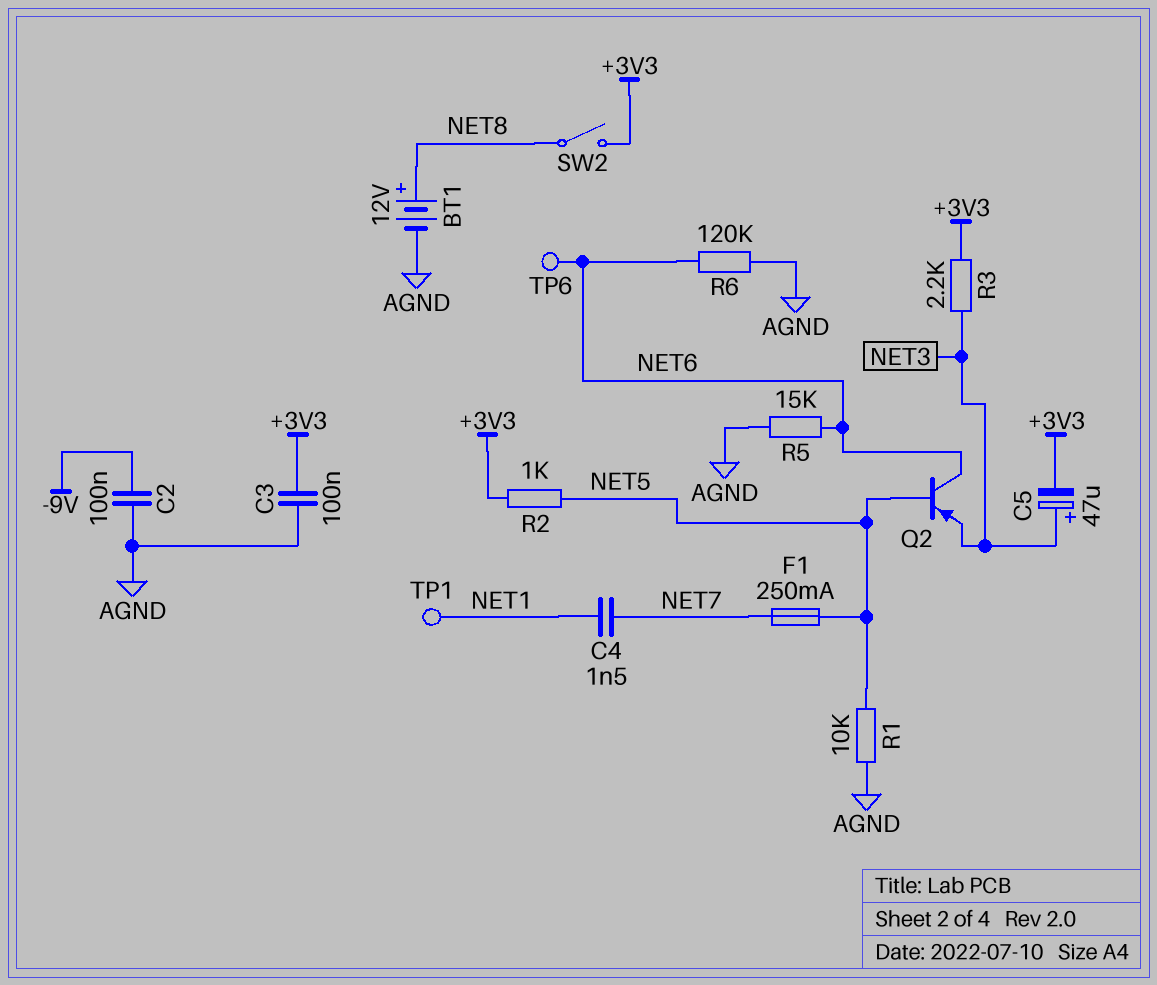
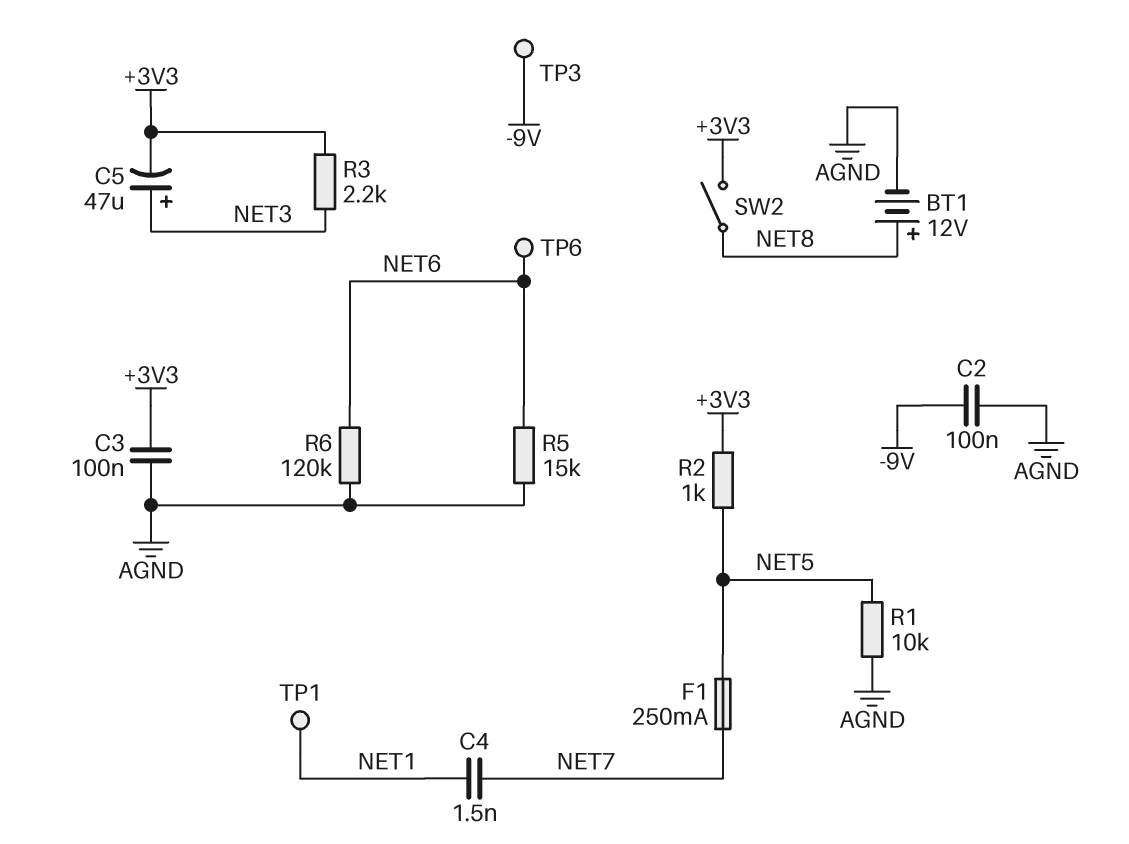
Q2: PNP (B NET5, C NET6, E NET3) -> none
TP3: none -> test point (-9V)

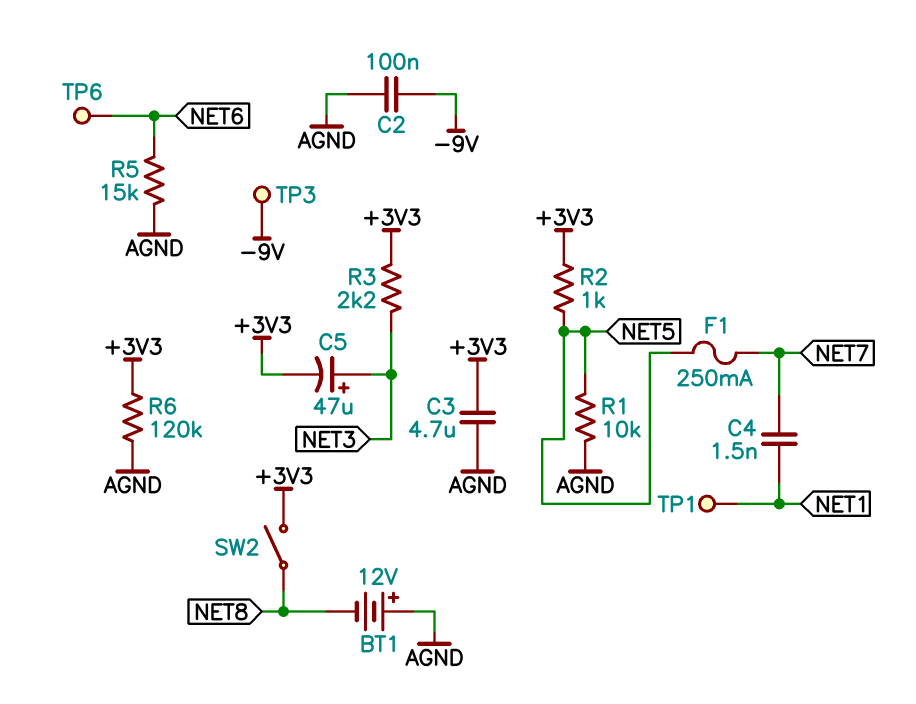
BT1: 12V (plus NET8, minus AGND) -> 12V (plus AGND, minus NET8)
C3: 100nF (+3V3, AGND) -> 4.7uF (+3V3, AGND)
R6: 120k (AGND, NET6) -> 120k (+3V3, AGND)

